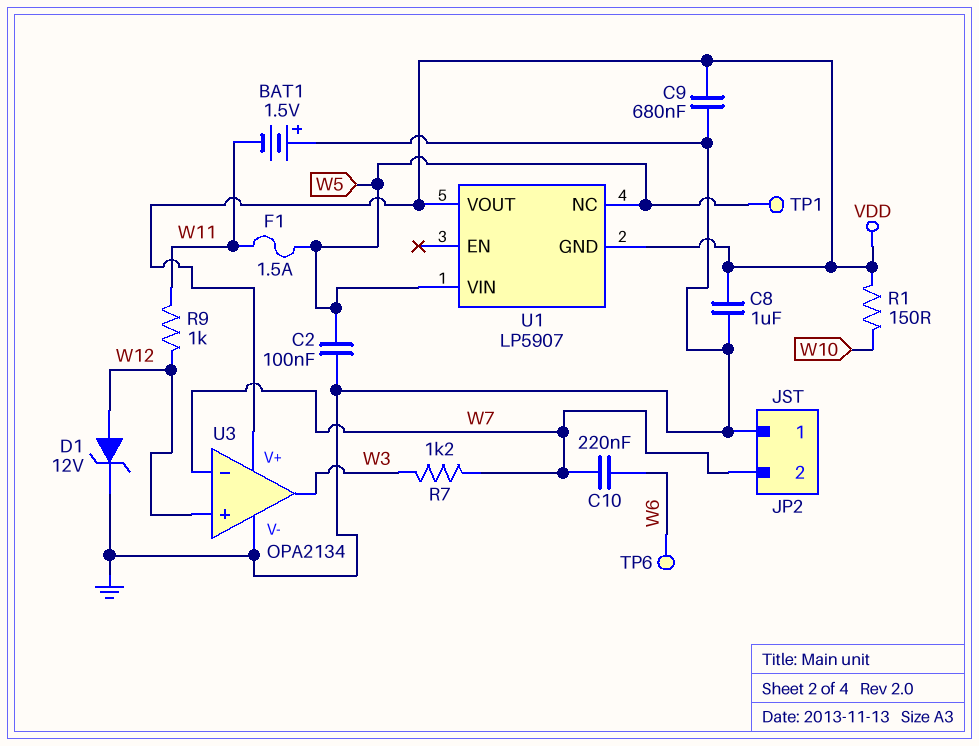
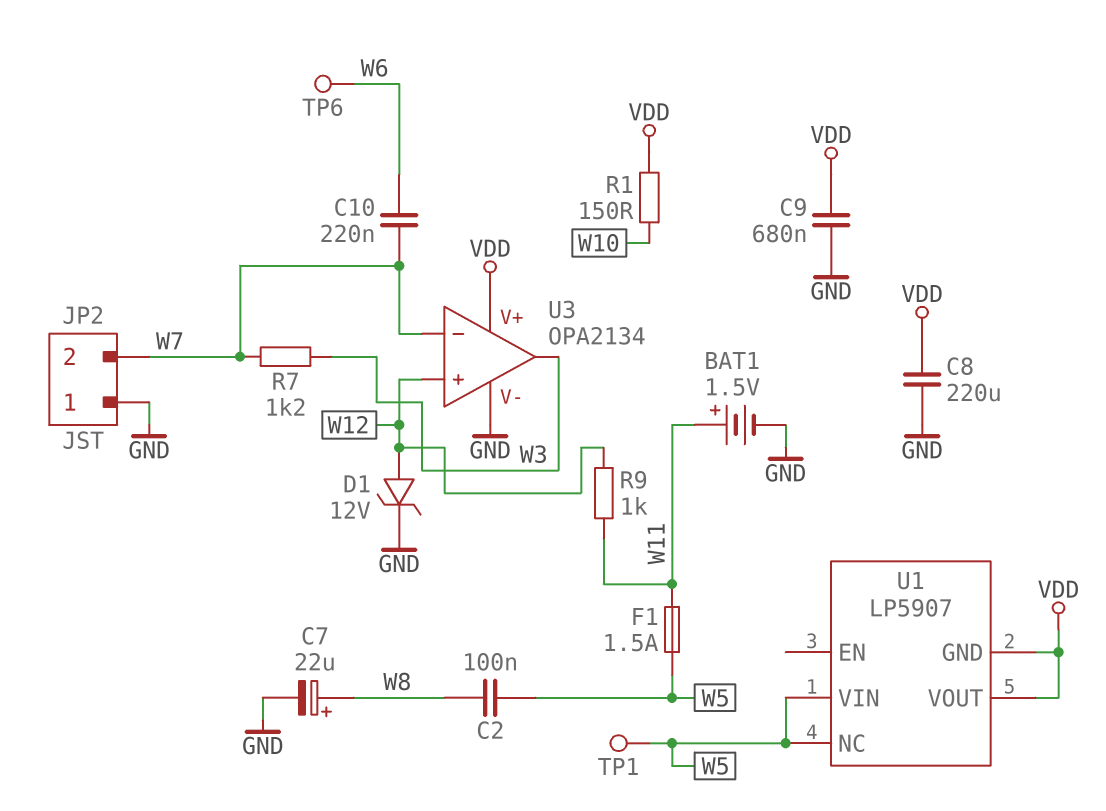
BAT1: 1.5V (plus GND, minus W11) -> 1.5V (plus W11, minus GND)
C2: 100nF (GND, W5) -> 100nF (W5, W8)
C7: none -> 22uF (plus W8, minus GND)
C8: 1uF (GND, VDD) -> 220uF (GND, VDD)

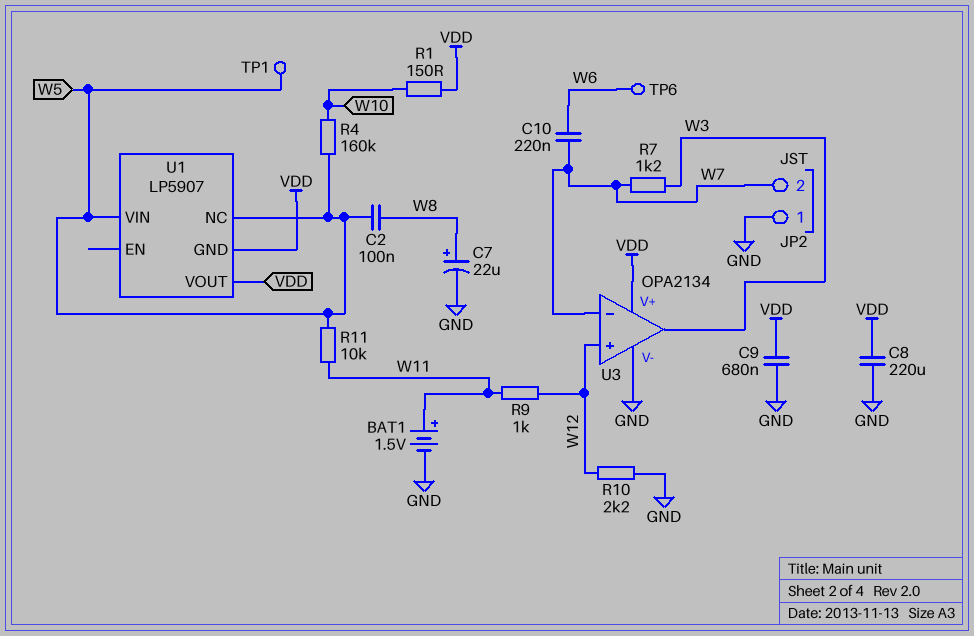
D1: zener 12V (A W12, K GND) -> none
F1: 1.5A (W5, W11) -> none
R4: none -> 160k (W5, W10)
R10: none -> 2.2k (GND, W12)
R11: none -> 10k (W5, W11)

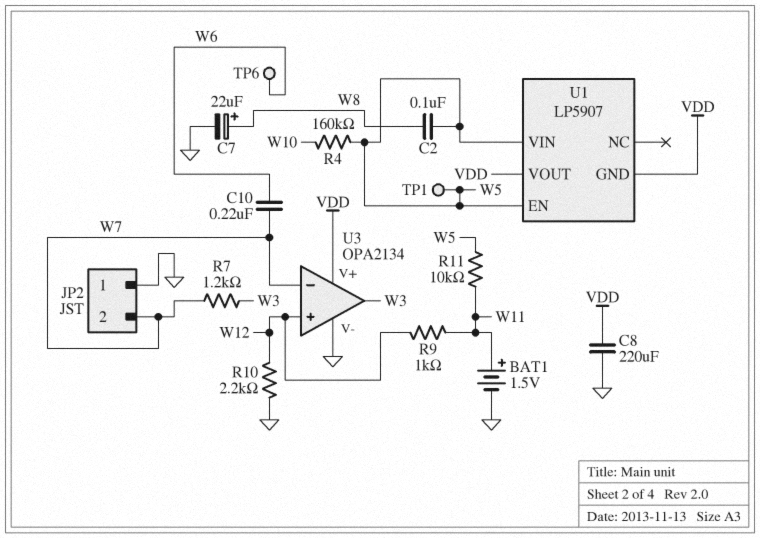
C9: 680nF (GND, VDD) -> none
R1: 150 (VDD, W10) -> none
U1 pin EN: none -> W5
U1 pin NC: W5 -> none

